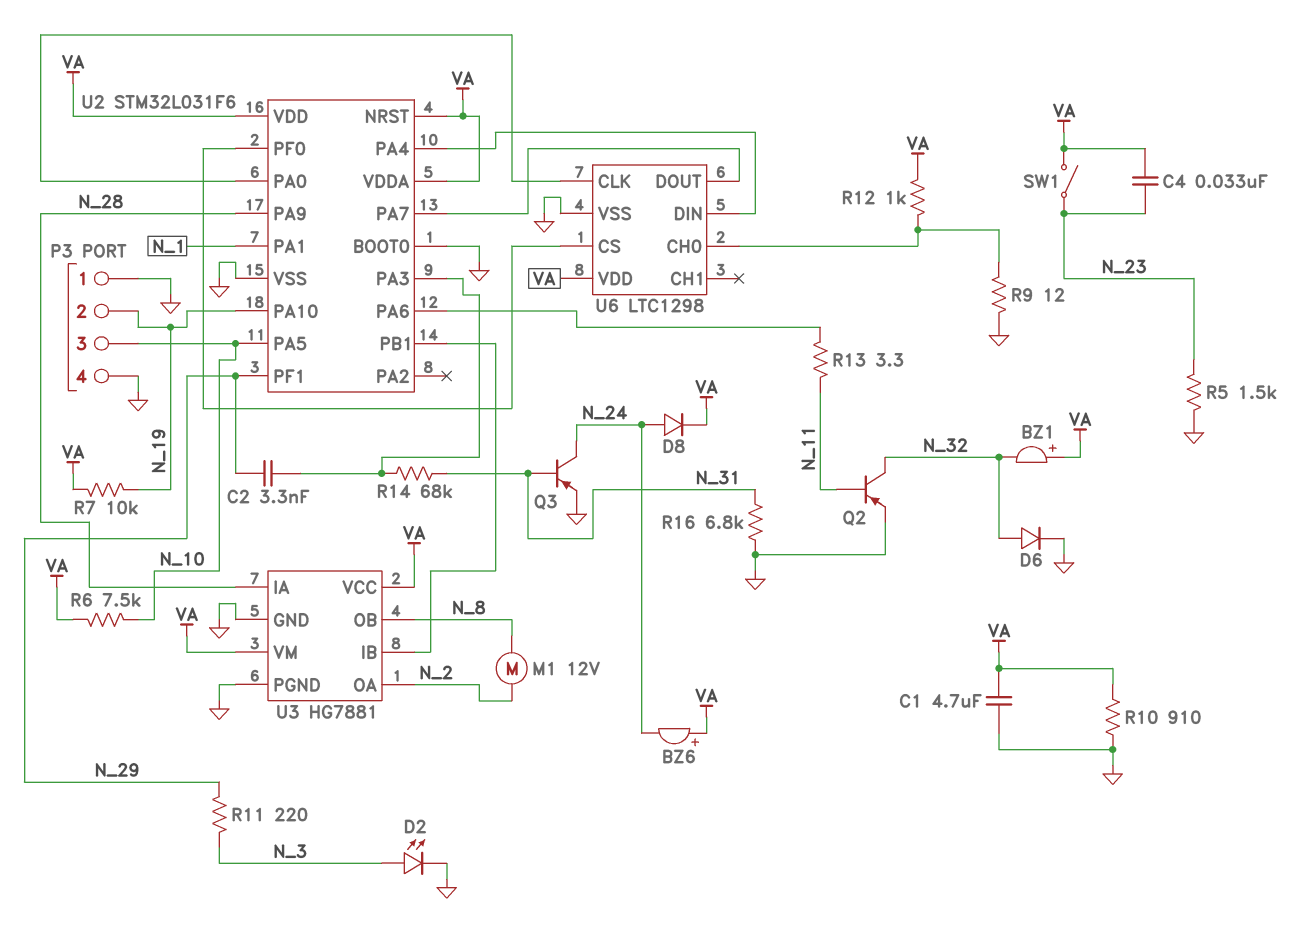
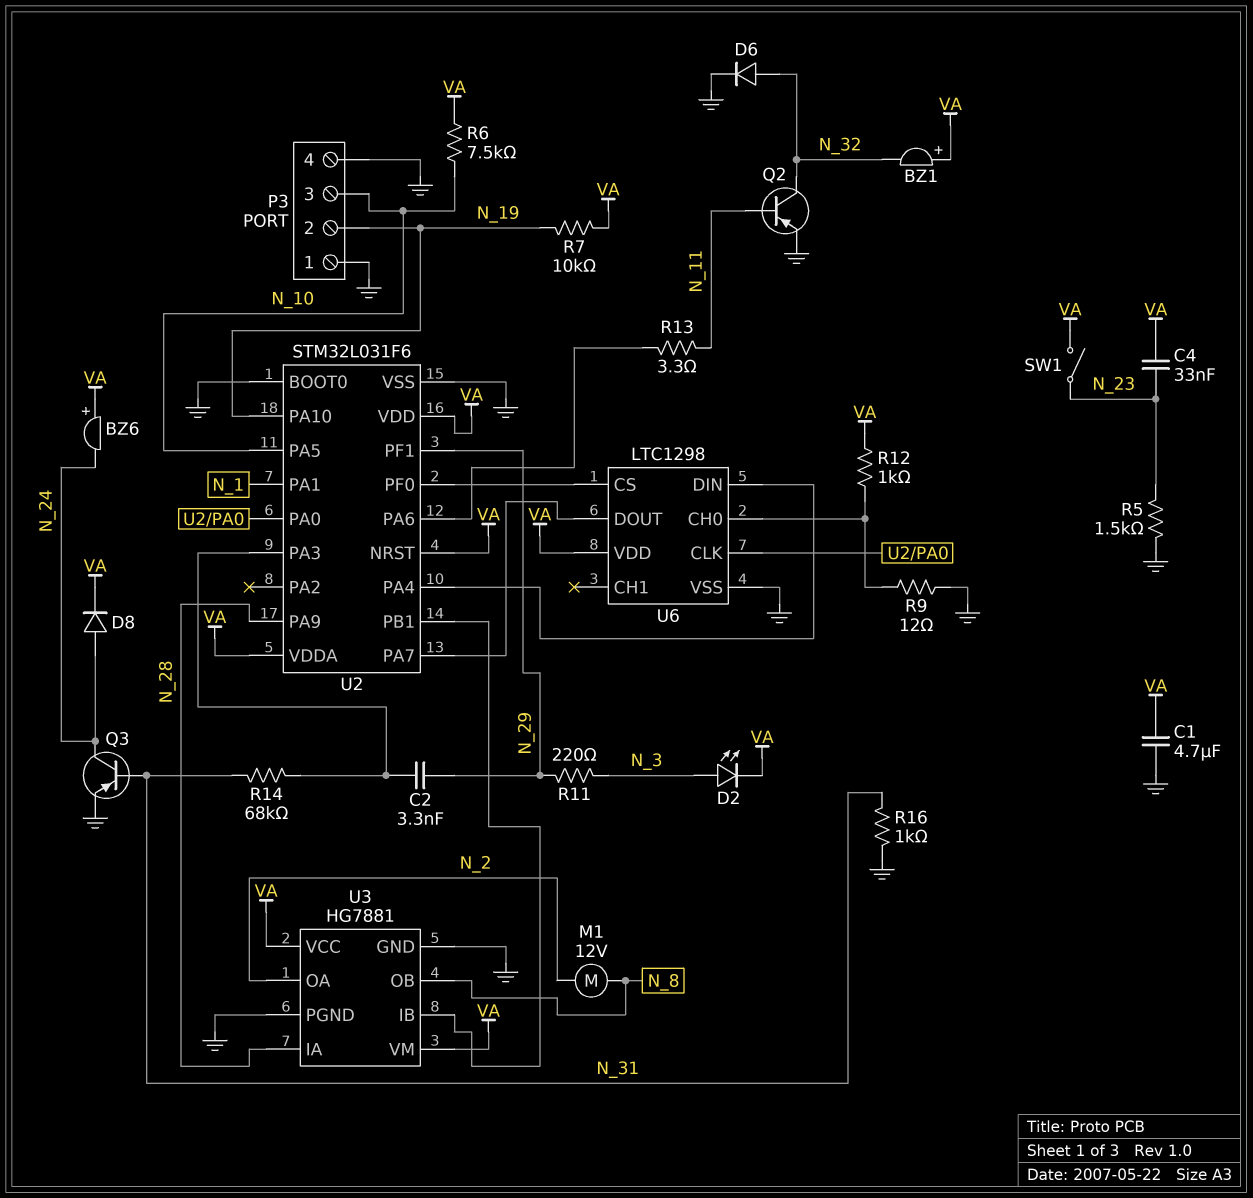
D2: LED (A N_3, K GND) -> LED (A N_3, K VA)
R10: 910 (GND, VA) -> none
R16: 6.8k (GND, N_31) -> 1k (GND, N_31)

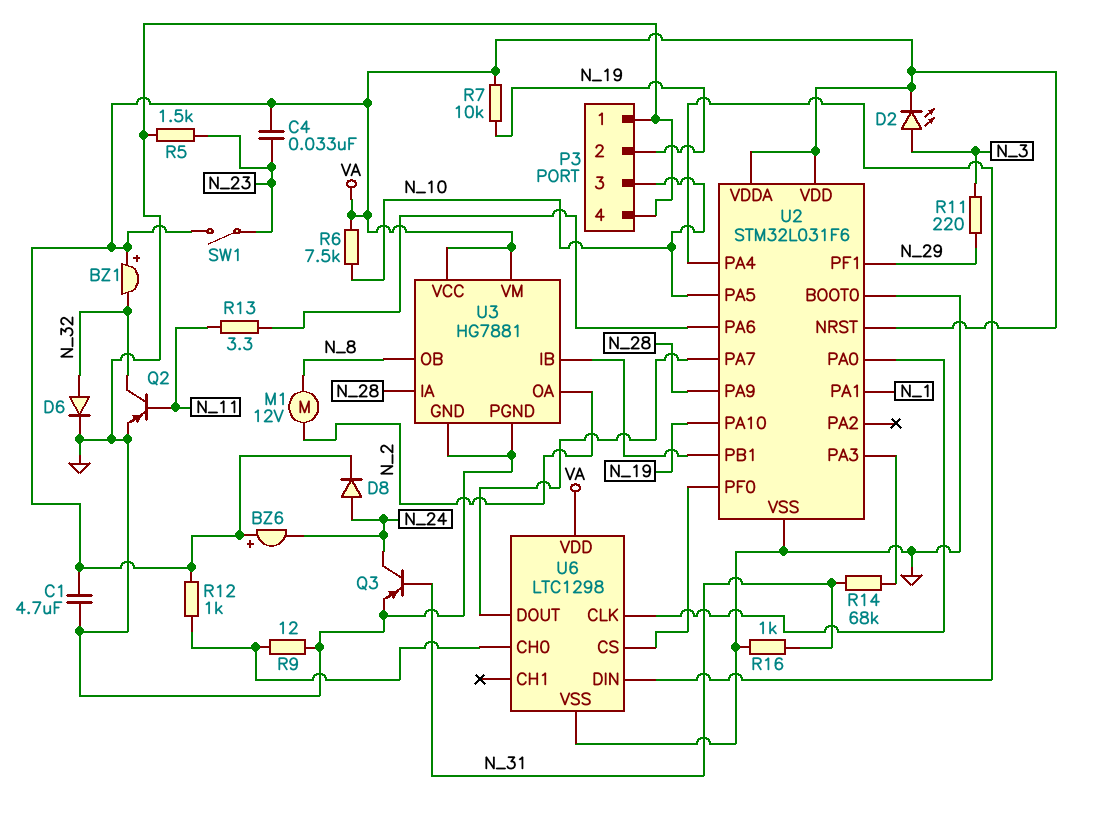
C2: 3.3nF (N_29, U2/PA3) -> none

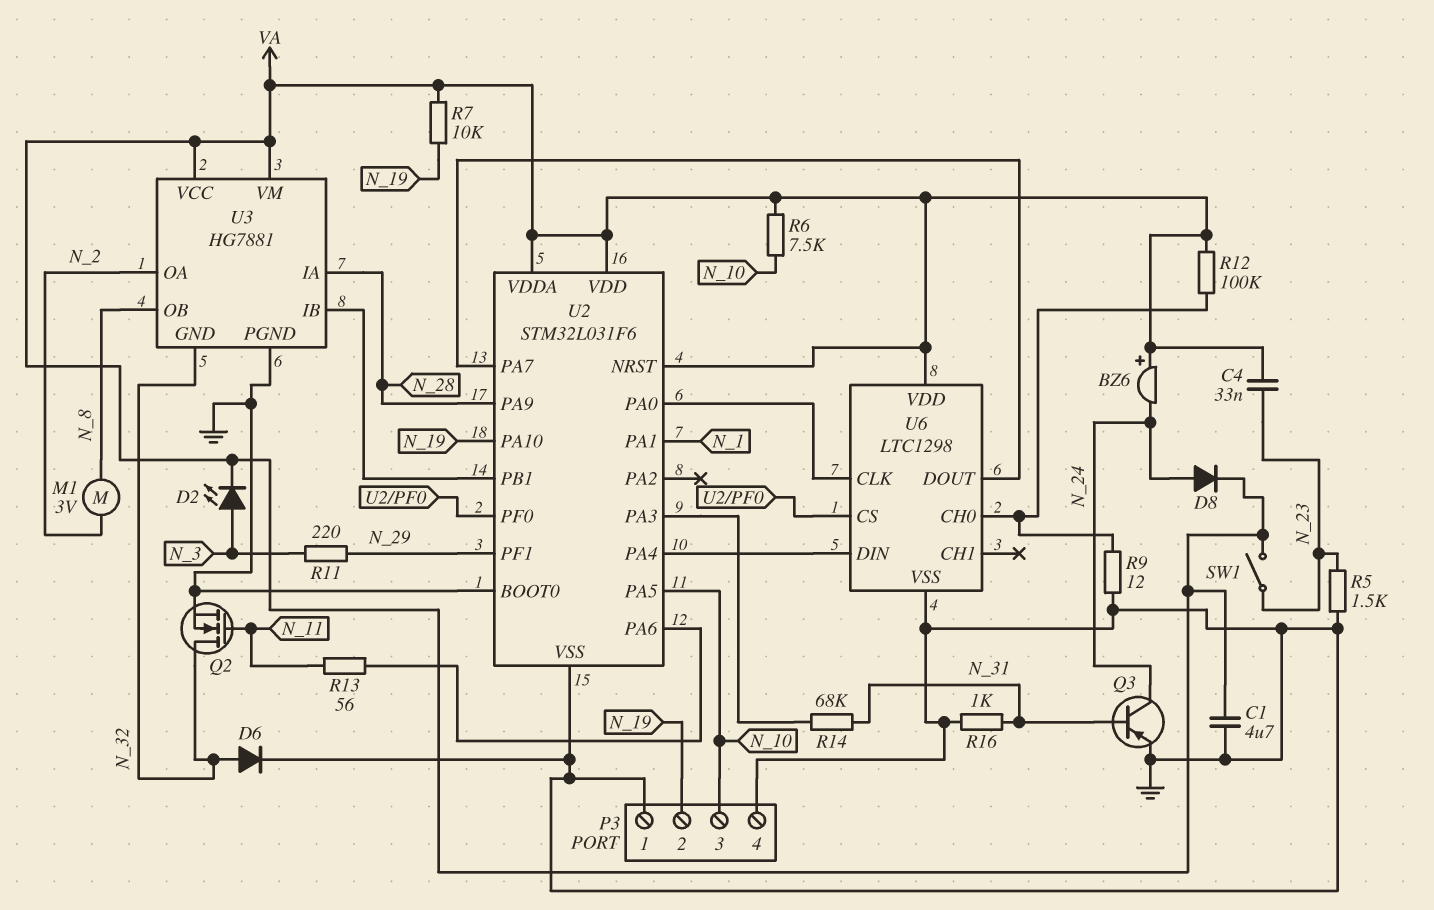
BZ1: buzzer (plus VA, minus N_32) -> none
M1: motor 12V (N_2, N_8) -> motor 3V (N_2, N_8)
Q2: PNP (B N_11, C N_32, E GND) -> NMOS (G N_11, D N_32, S GND)
R12: 1k (U6/CH0, VA) -> 100k (U6/CH0, VA)
R13: 3.3 (N_11, U2/PA6) -> 56 (N_11, U2/PA6)
U3 pin GND: GND -> N_32

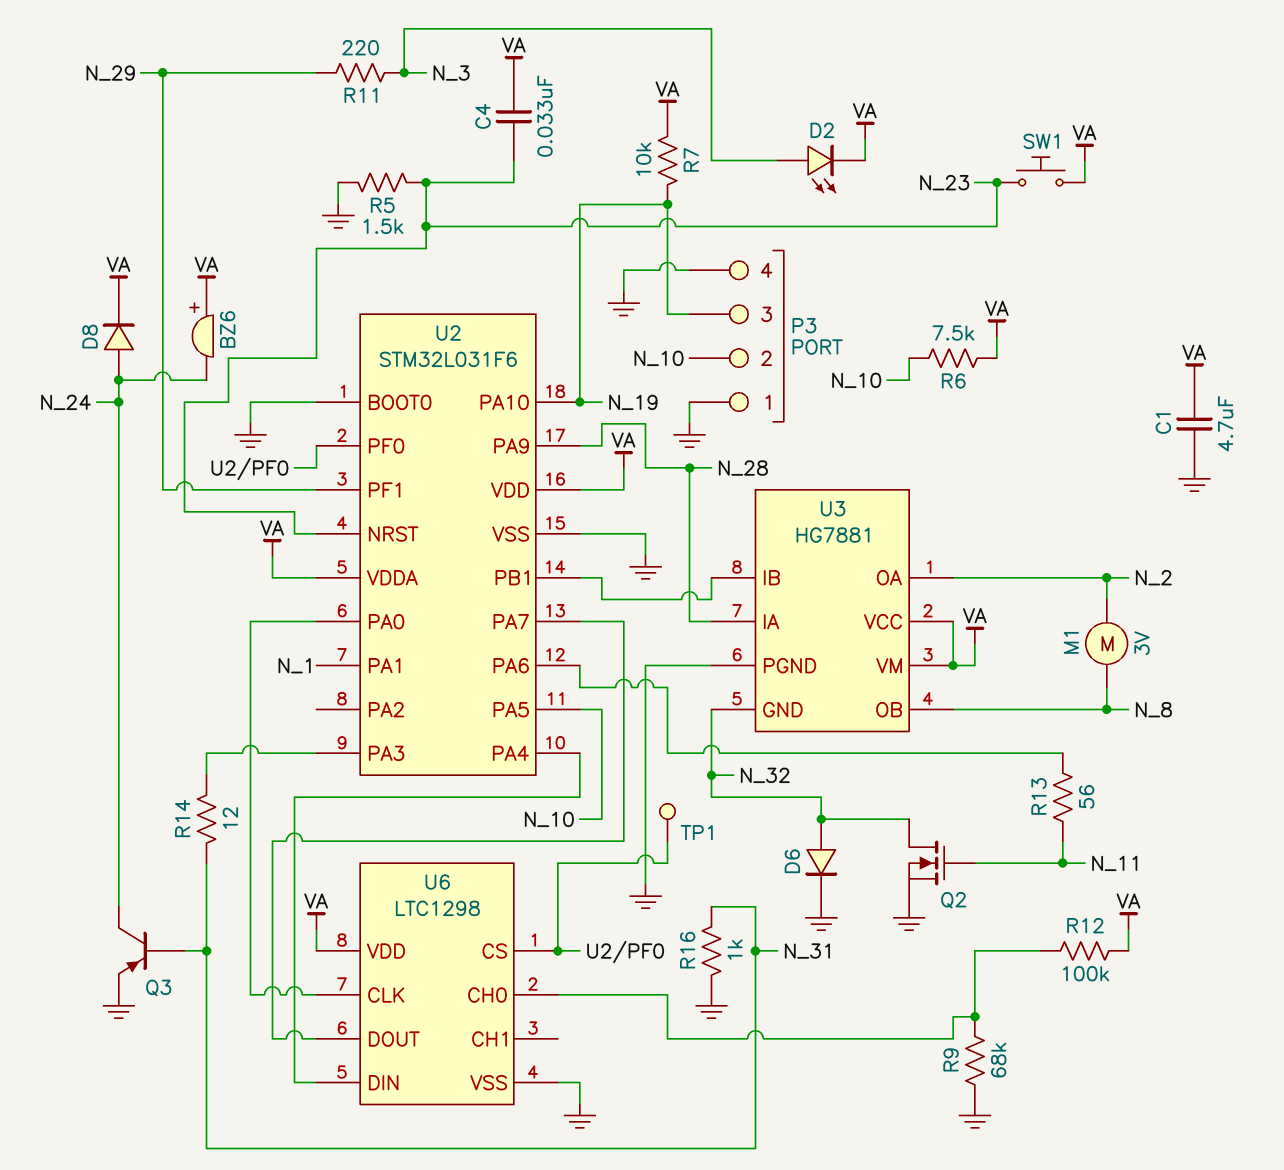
P3 pin 2: N_19 -> N_10
P3 pin 3: N_10 -> N_19
R9: 12 (GND, U6/CH0) -> 68k (GND, U6/CH0)
R14: 68k (N_31, U2/PA3) -> 12 (N_31, U2/PA3)
SW1: switch (N_23, VA) -> button (N_23, VA)
TP1: none -> test point (U2/PF0)
U2 pin NRST: VA -> N_23

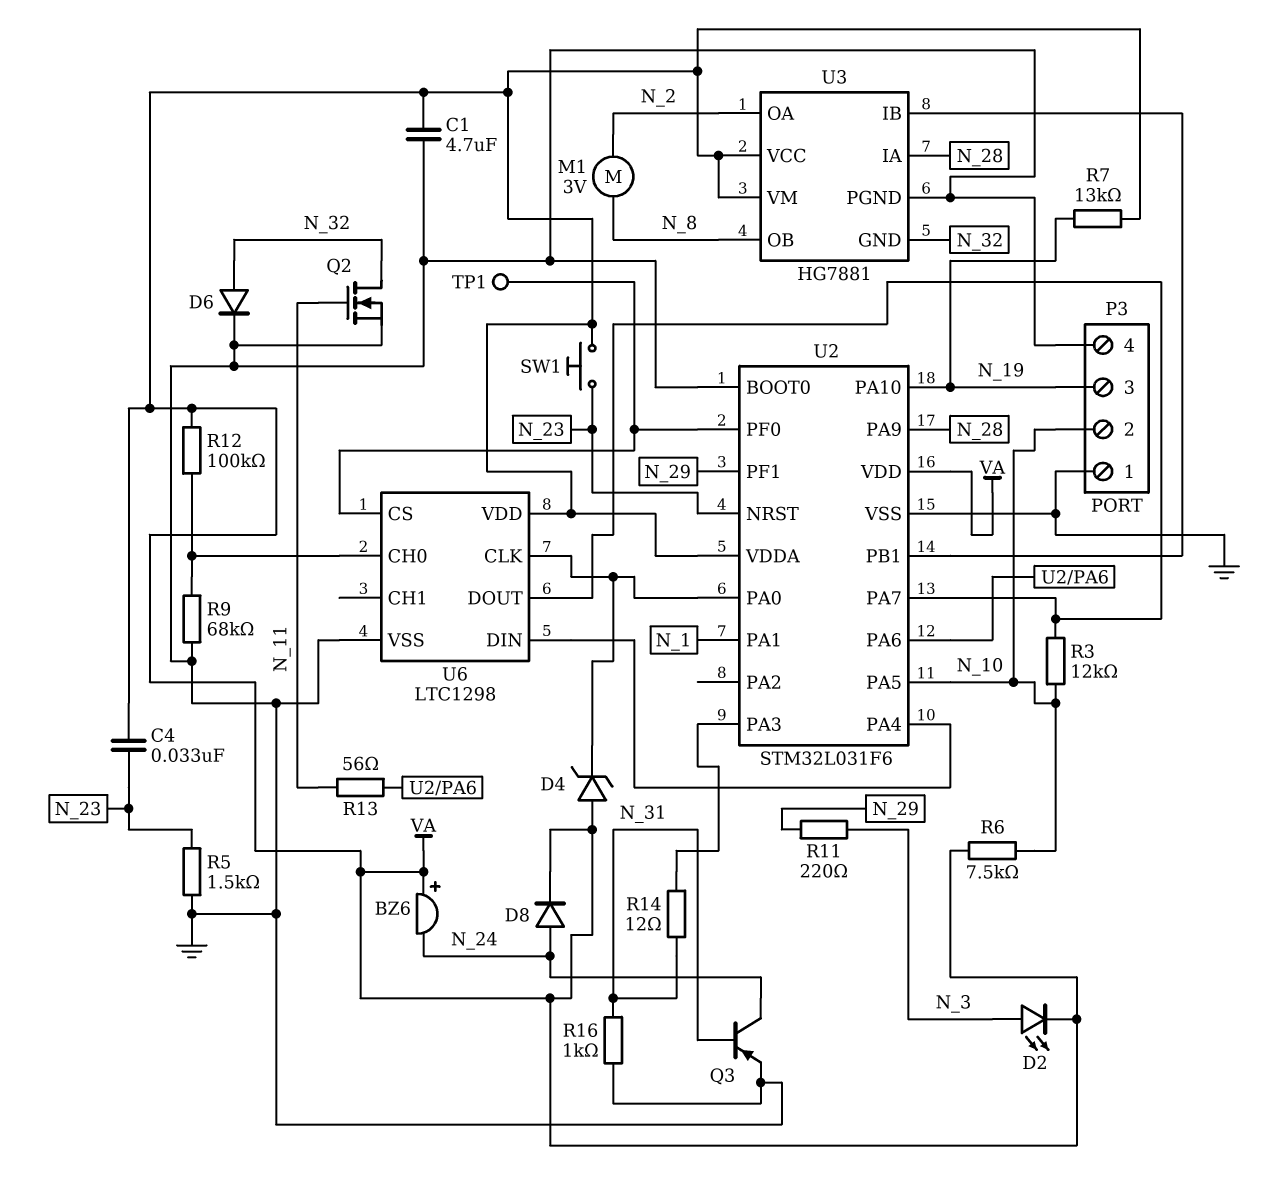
D4: none -> zener (A VA, K U2/PA0)
R3: none -> 12k (N_10, U2/PA7)
R7: 10k (N_19, VA) -> 13k (N_19, VA)

